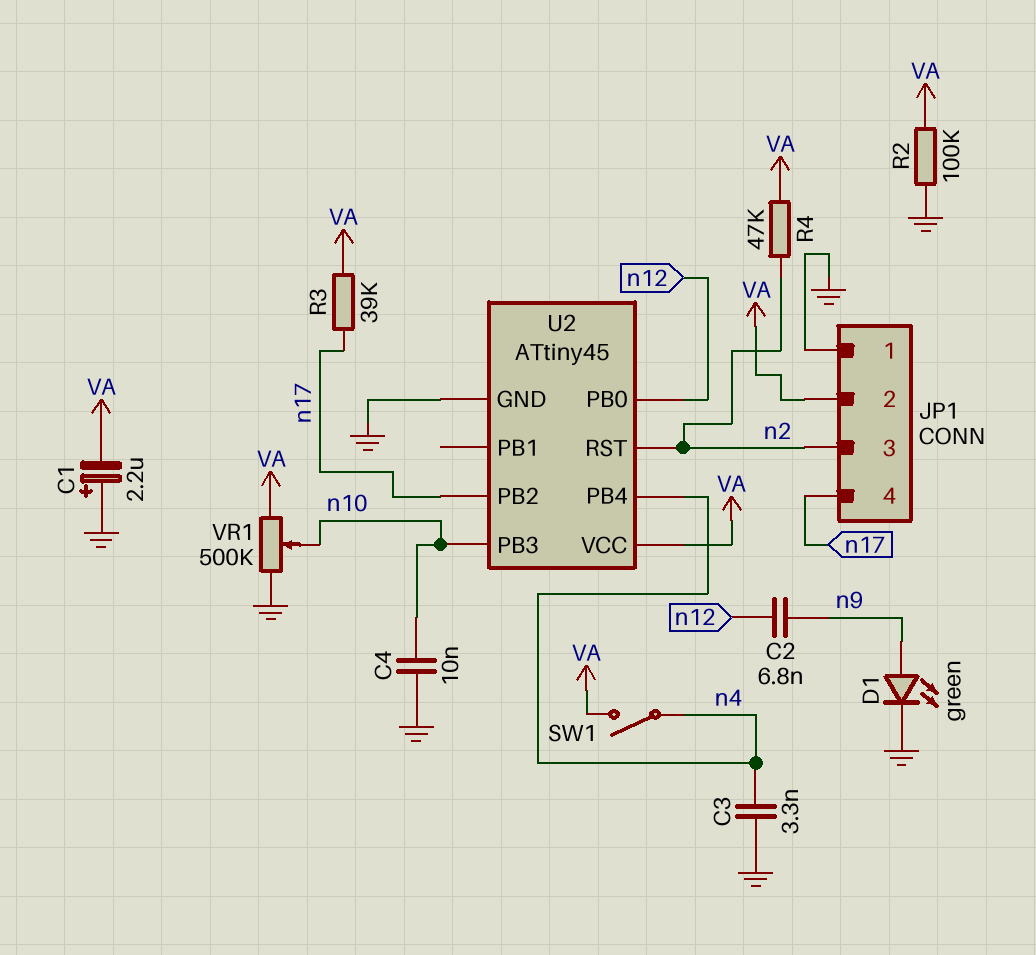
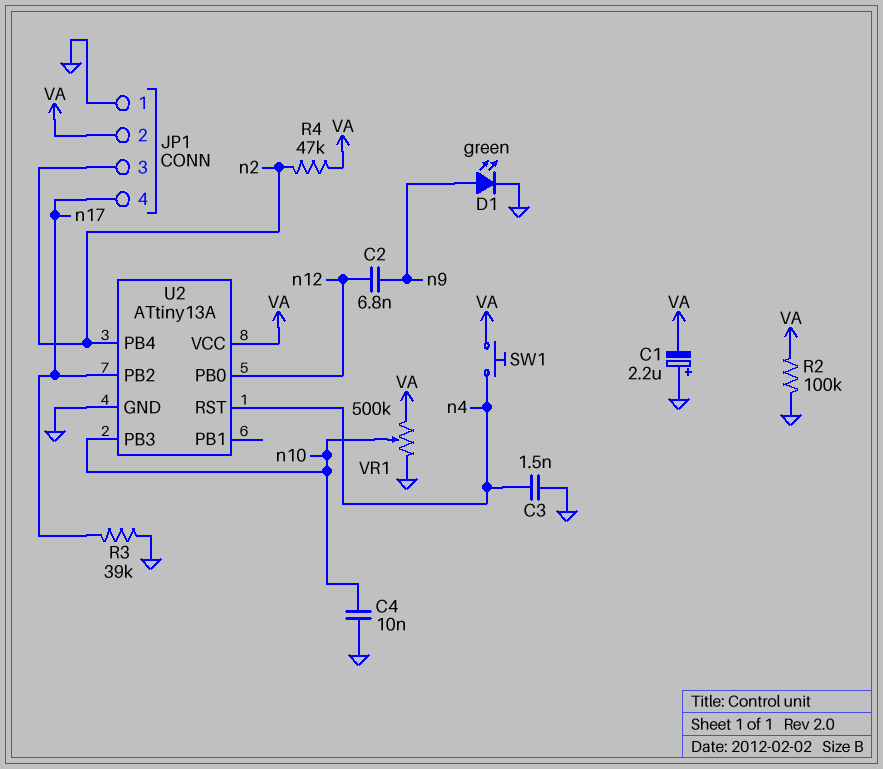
C3: 3.3nF (GND, n4) -> 1.5nF (GND, n4)
R3: 39k (VA, n17) -> 39k (GND, n17)
SW1: switch (VA, n4) -> button (VA, n4)
U2: ATtiny45 -> ATtiny13A
U2 pin PB4: n4 -> n2
U2 pin RST: n2 -> n4

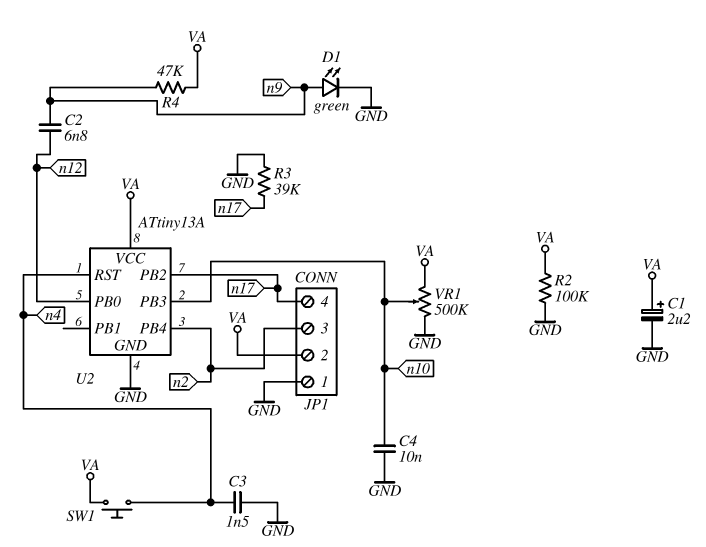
C1: 2.2uF (plus GND, minus VA) -> 2.2uF (plus VA, minus GND)
R4: 47k (VA, n2) -> 47k (VA, n9)

